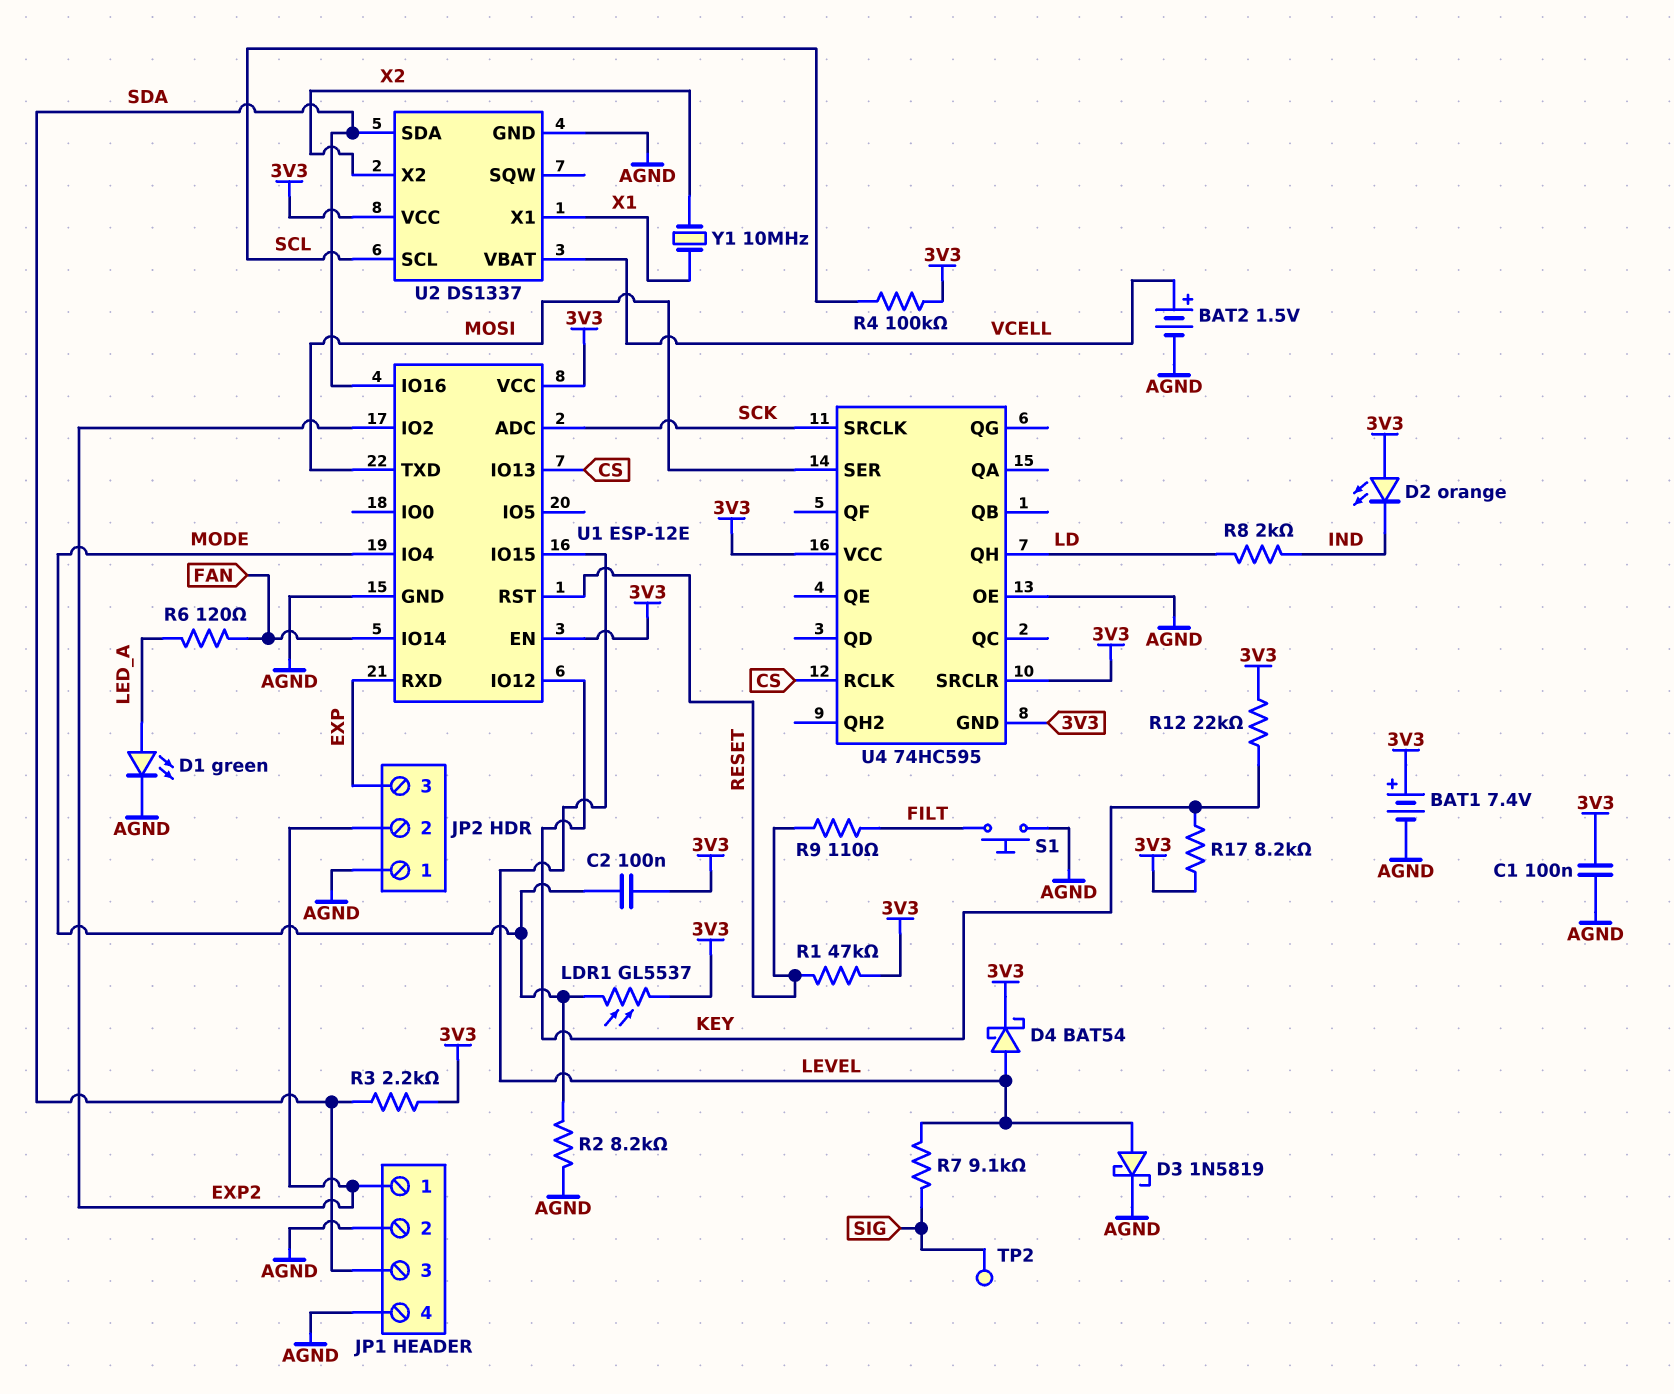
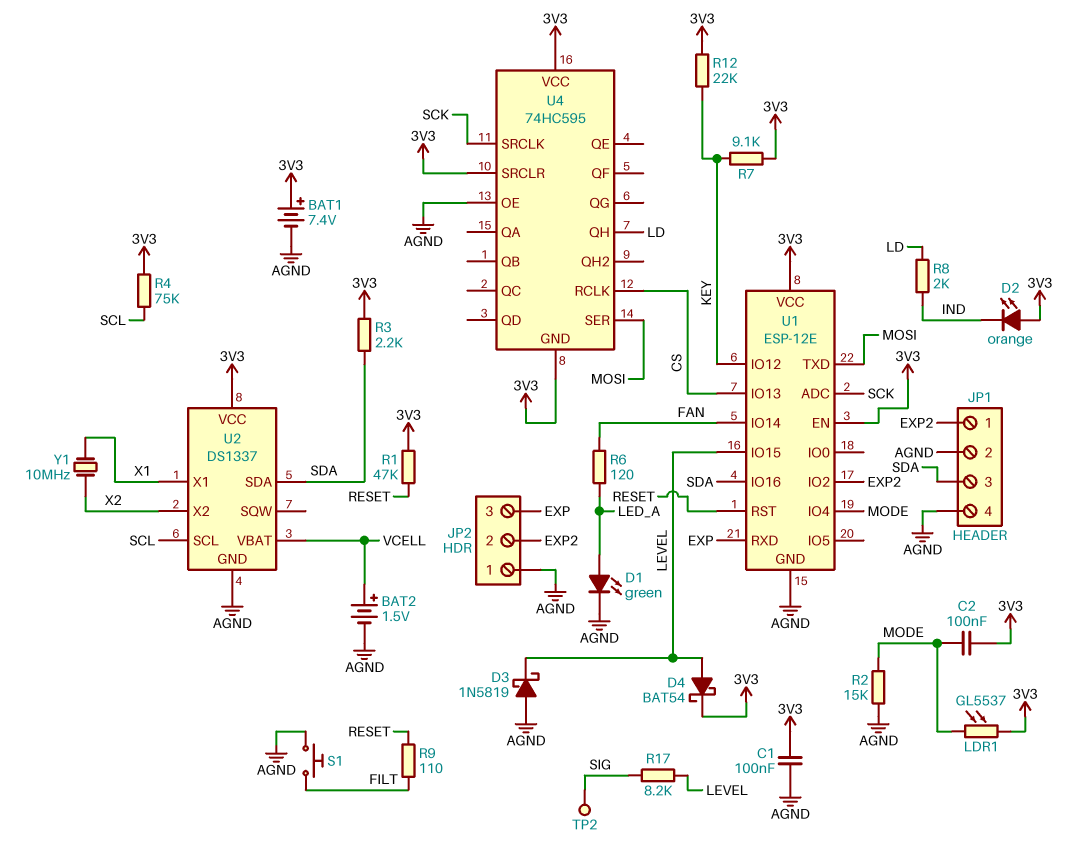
D3: schottky 1N5819 (A LEVEL, K AGND) -> schottky 1N5819 (A AGND, K LEVEL)
R2: 8.2k (AGND, MODE) -> 15k (AGND, MODE)
R4: 100k (3V3, SCL) -> 75k (3V3, SCL)
R7: 9.1k (LEVEL, SIG) -> 9.1k (3V3, KEY)
R17: 8.2k (3V3, KEY) -> 8.2k (LEVEL, SIG)

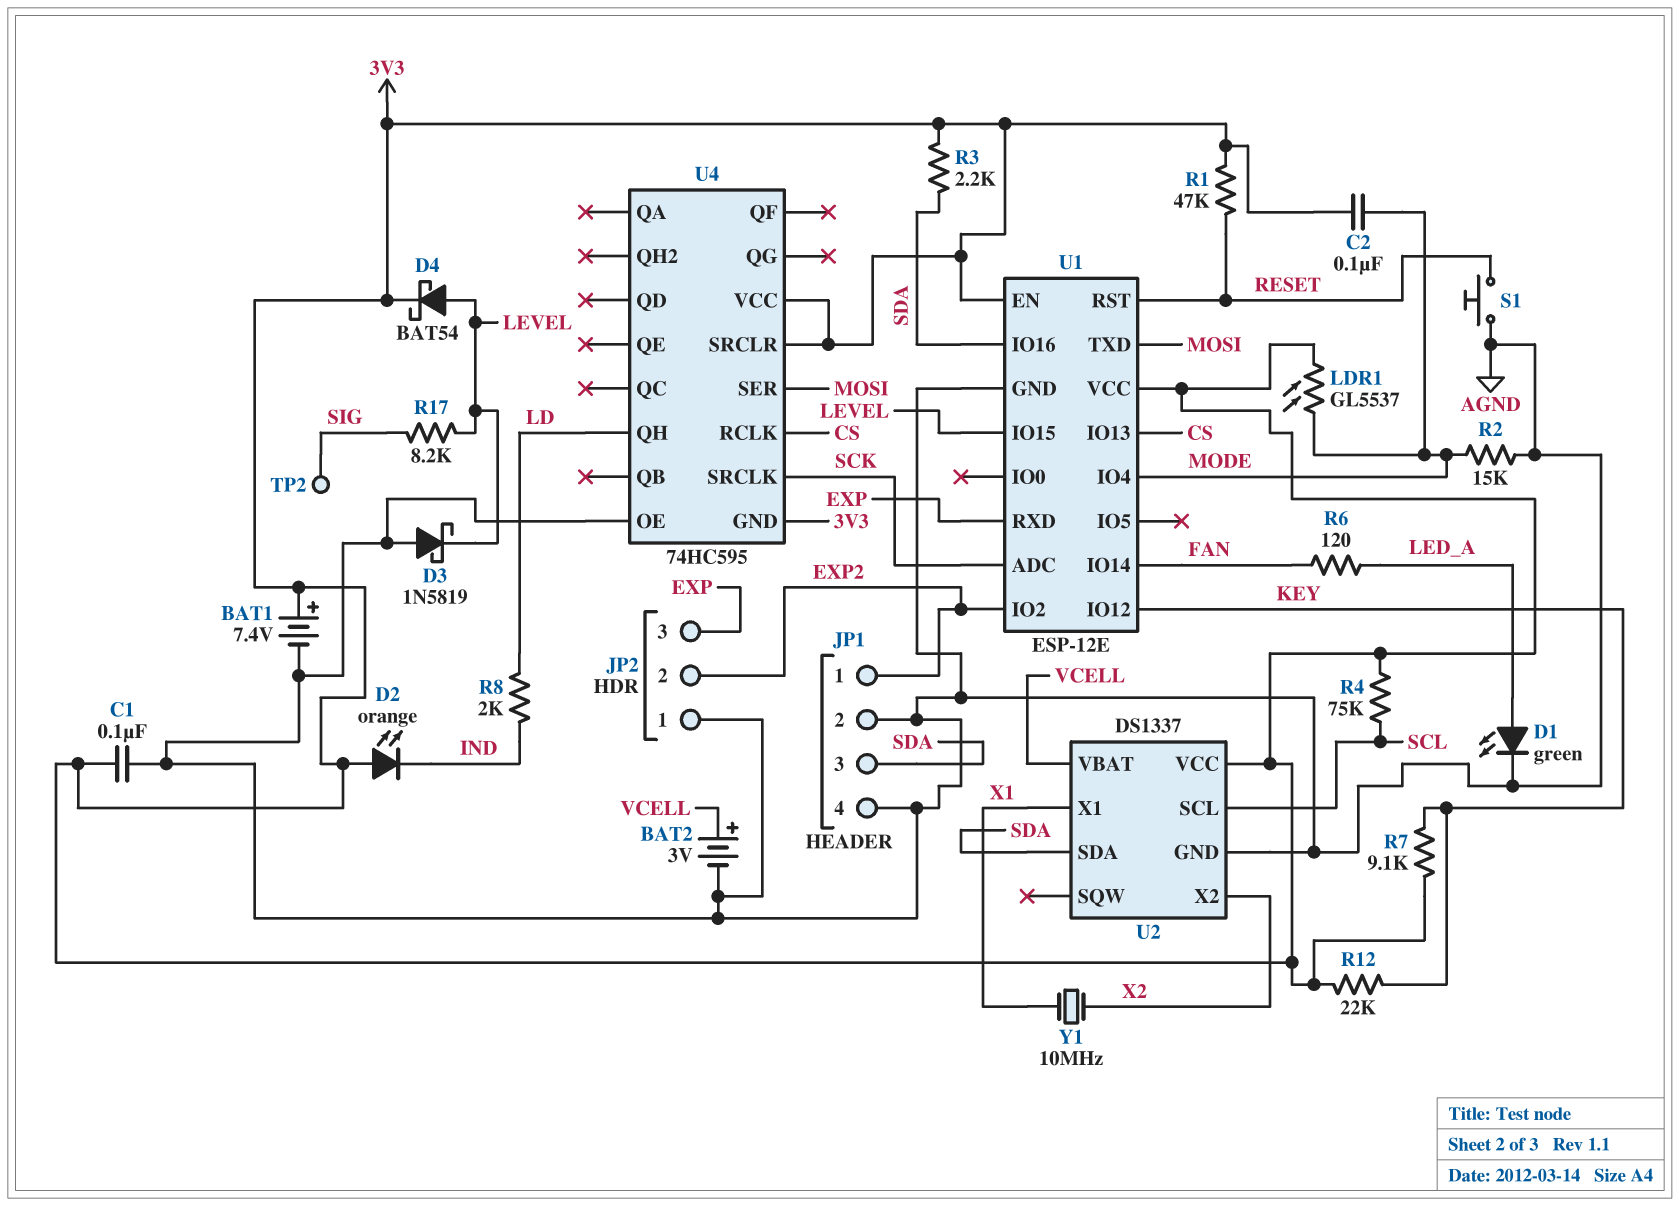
BAT2: 1.5V (plus VCELL, minus AGND) -> 3V (plus VCELL, minus AGND)
R9: 110 (FILT, RESET) -> none
S1: button (AGND, FILT) -> button (AGND, RESET)

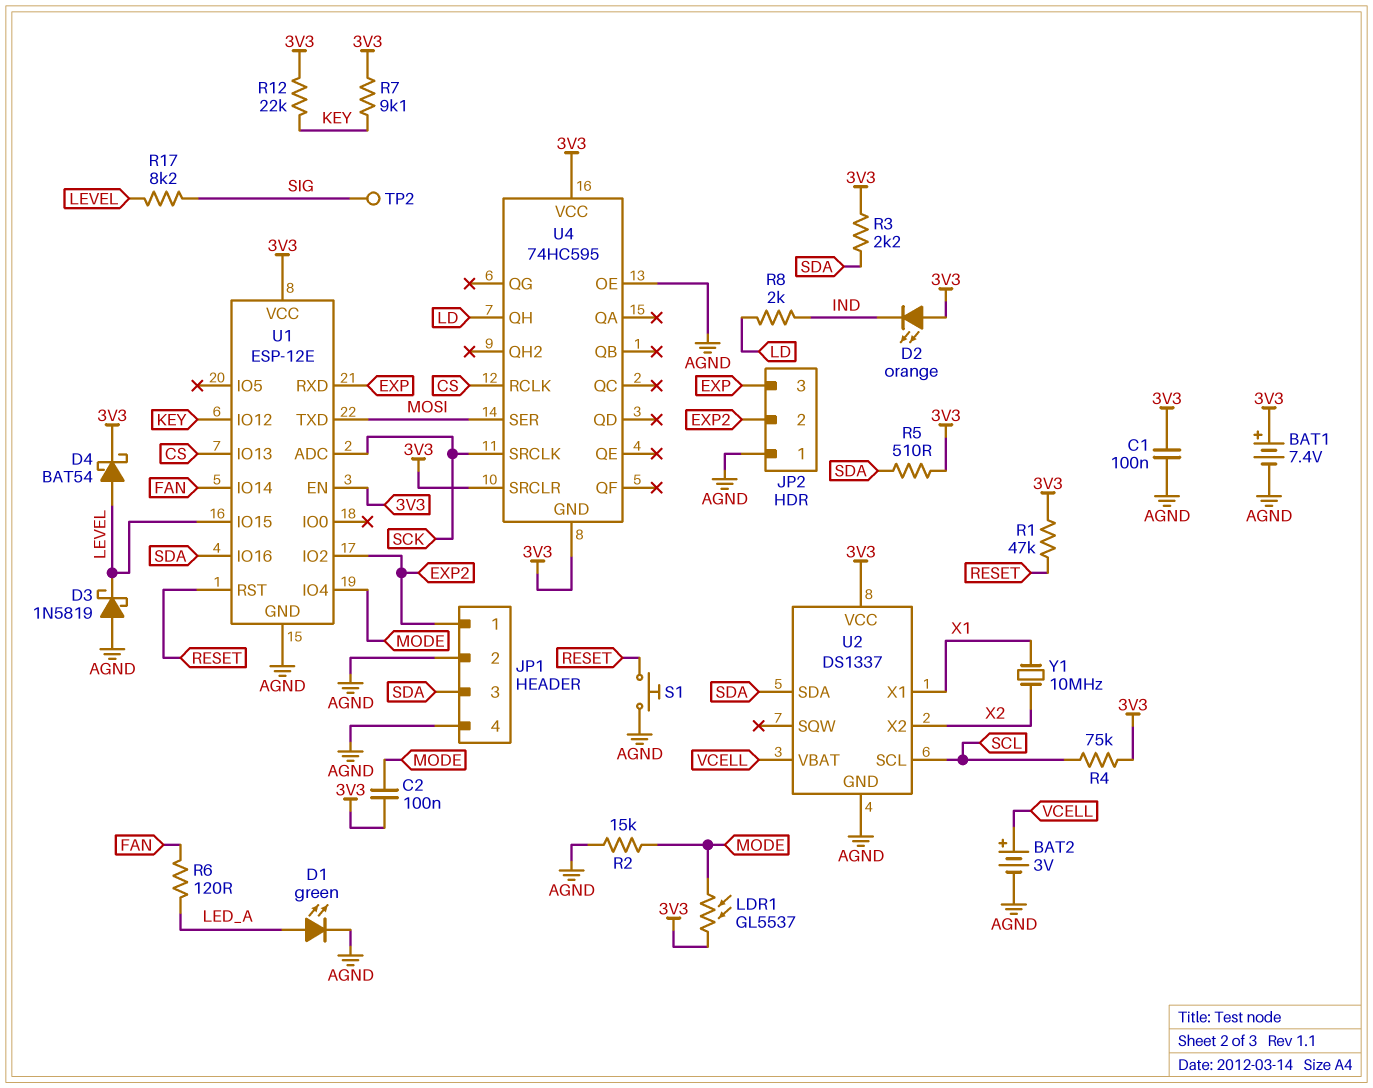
R5: none -> 510 (3V3, SDA)

